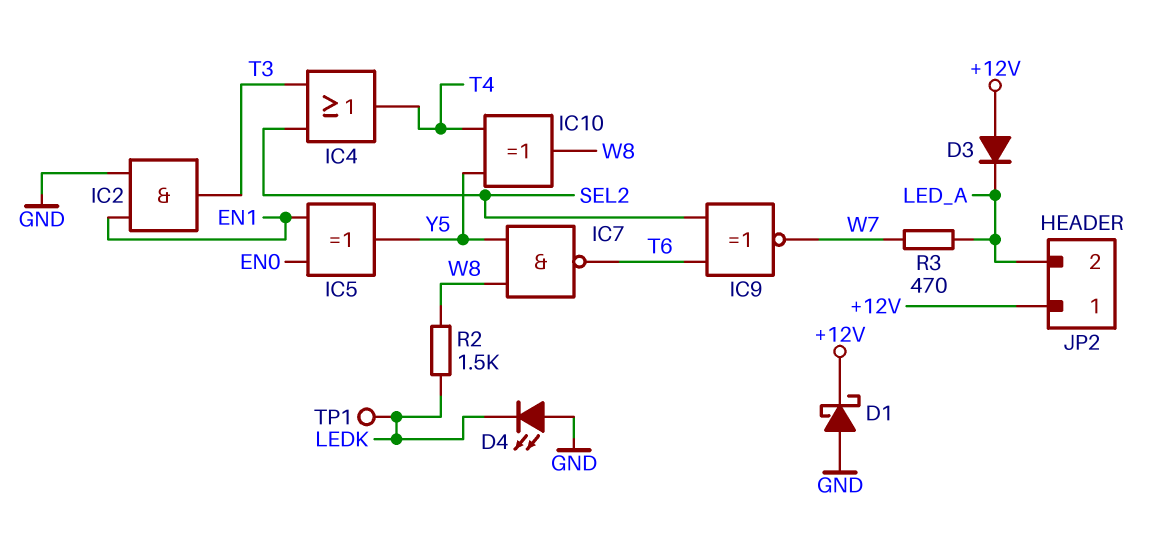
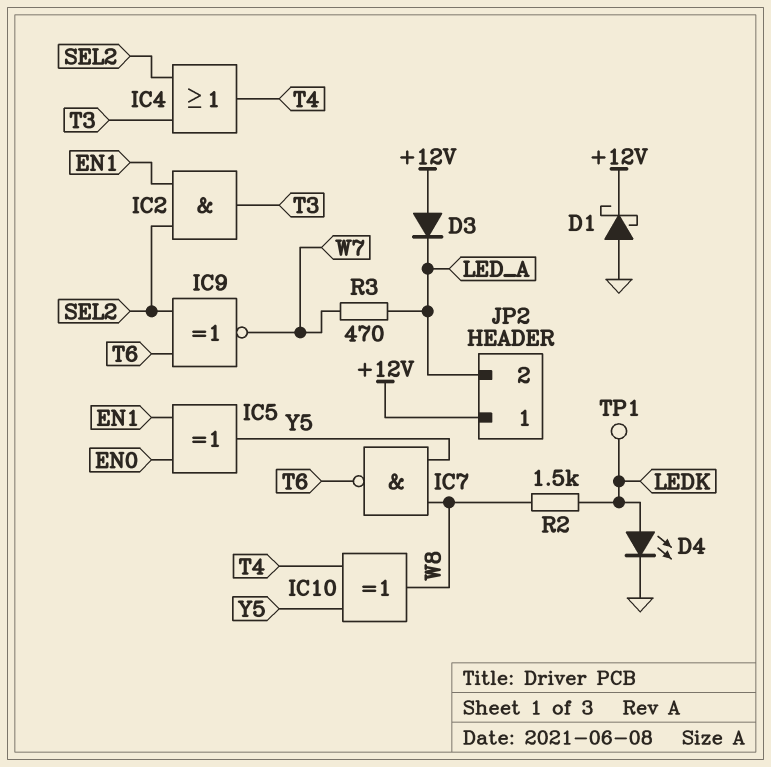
D4: LED (A GND, K LEDK) -> LED (A LEDK, K GND)
IC2: AND (in EN1, in GND, out T3) -> AND (in EN1, in SEL2, out T3)

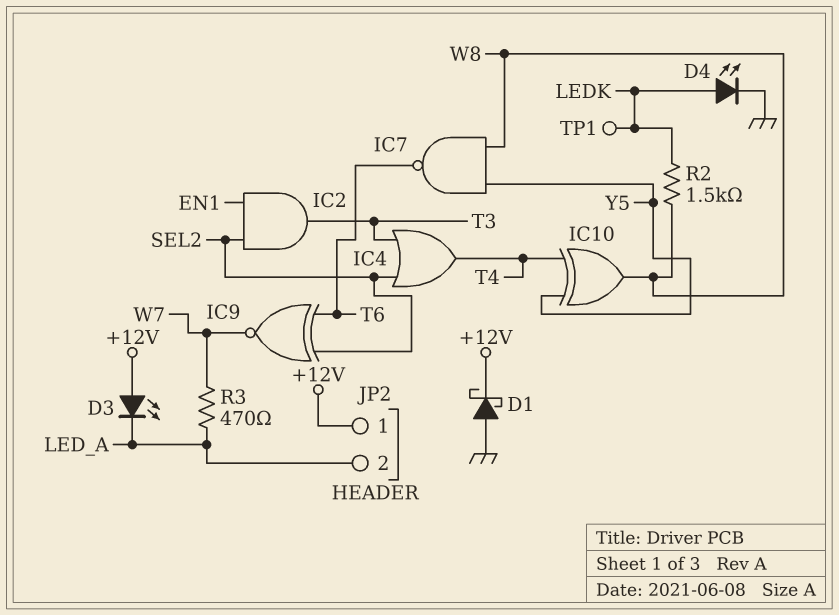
D3: diode (A +12V, K LED_A) -> LED (A +12V, K LED_A)
IC5: XOR (in EN0, in EN1, out Y5) -> none

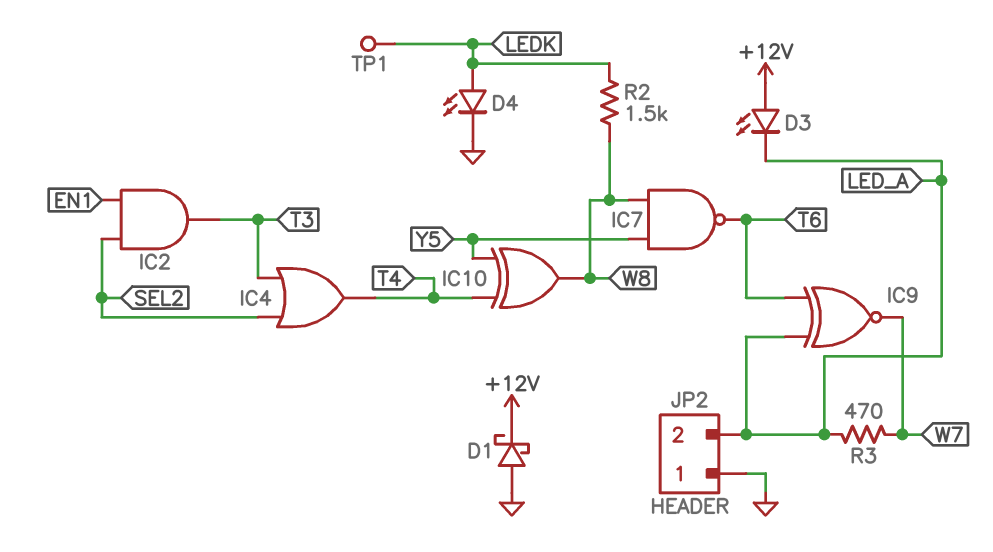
IC9: XNOR (in SEL2, in T6, out W7) -> XNOR (in LED_A, in T6, out W7)
JP2 pin 1: +12V -> GND

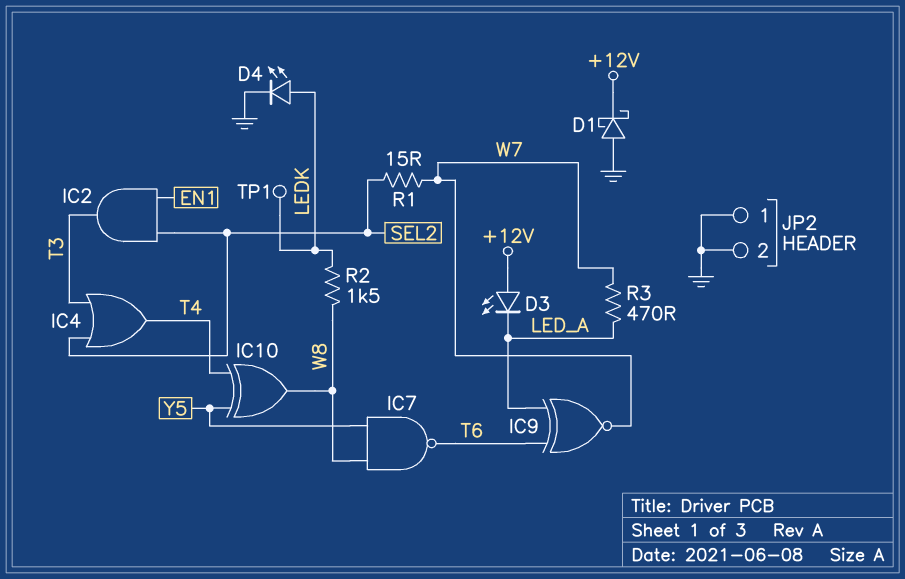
JP2 pin 2: LED_A -> GND
R1: none -> 15 (SEL2, W7)

